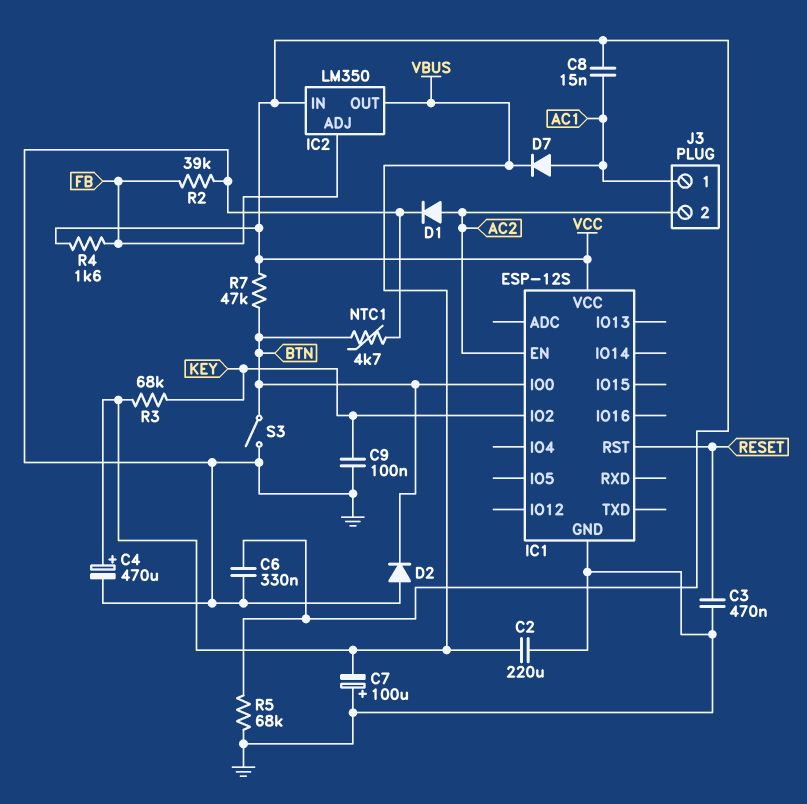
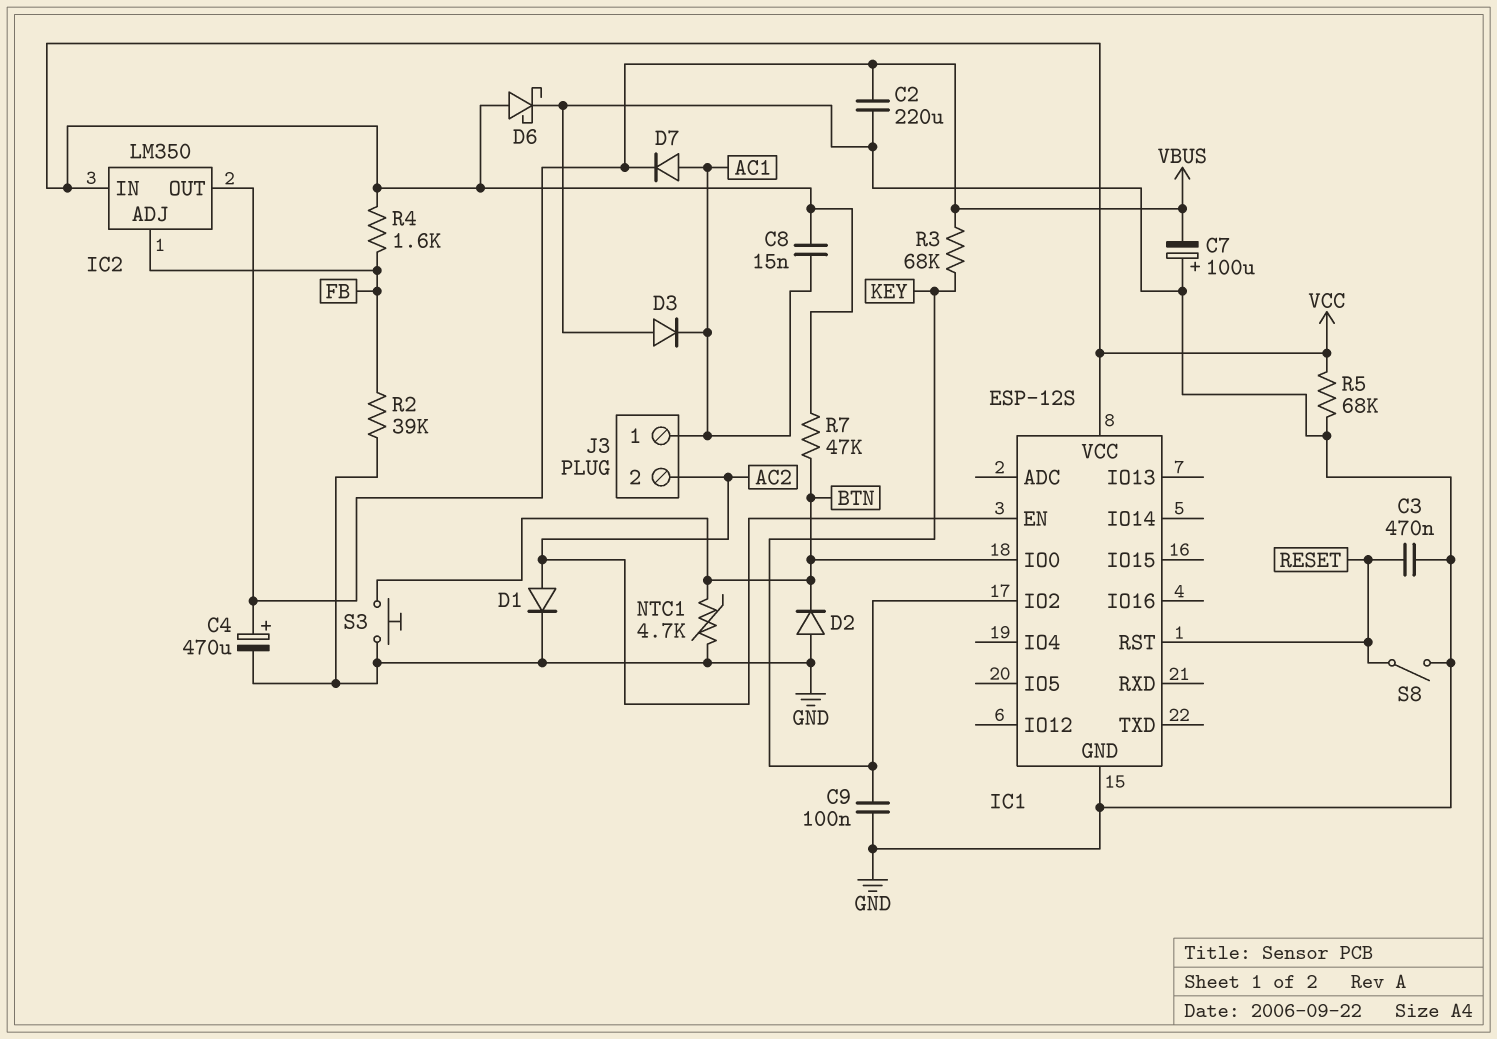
C6: 330nF (GND, VCC) -> none
D3: none -> diode (A GND, K AC1)
D6: none -> schottky (A VCC, K GND)
S3: switch (BTN, GND) -> button (BTN, GND)
S8: none -> switch (GND, RESET)

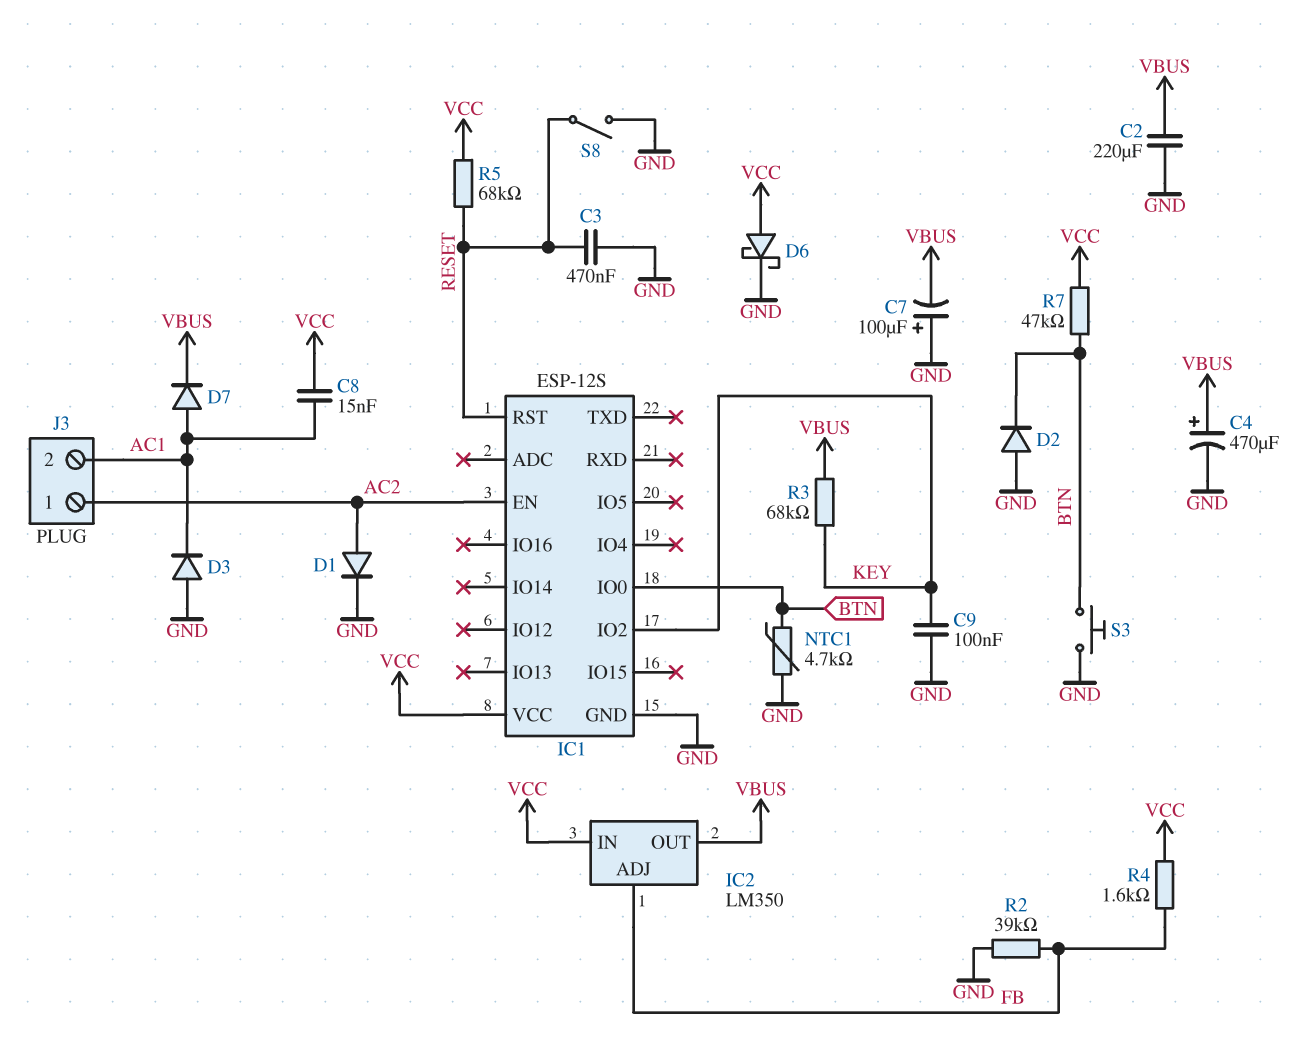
J3 pin 1: AC1 -> AC2
J3 pin 2: AC2 -> AC1
R5: 68k (GND, VCC) -> 68k (RESET, VCC)

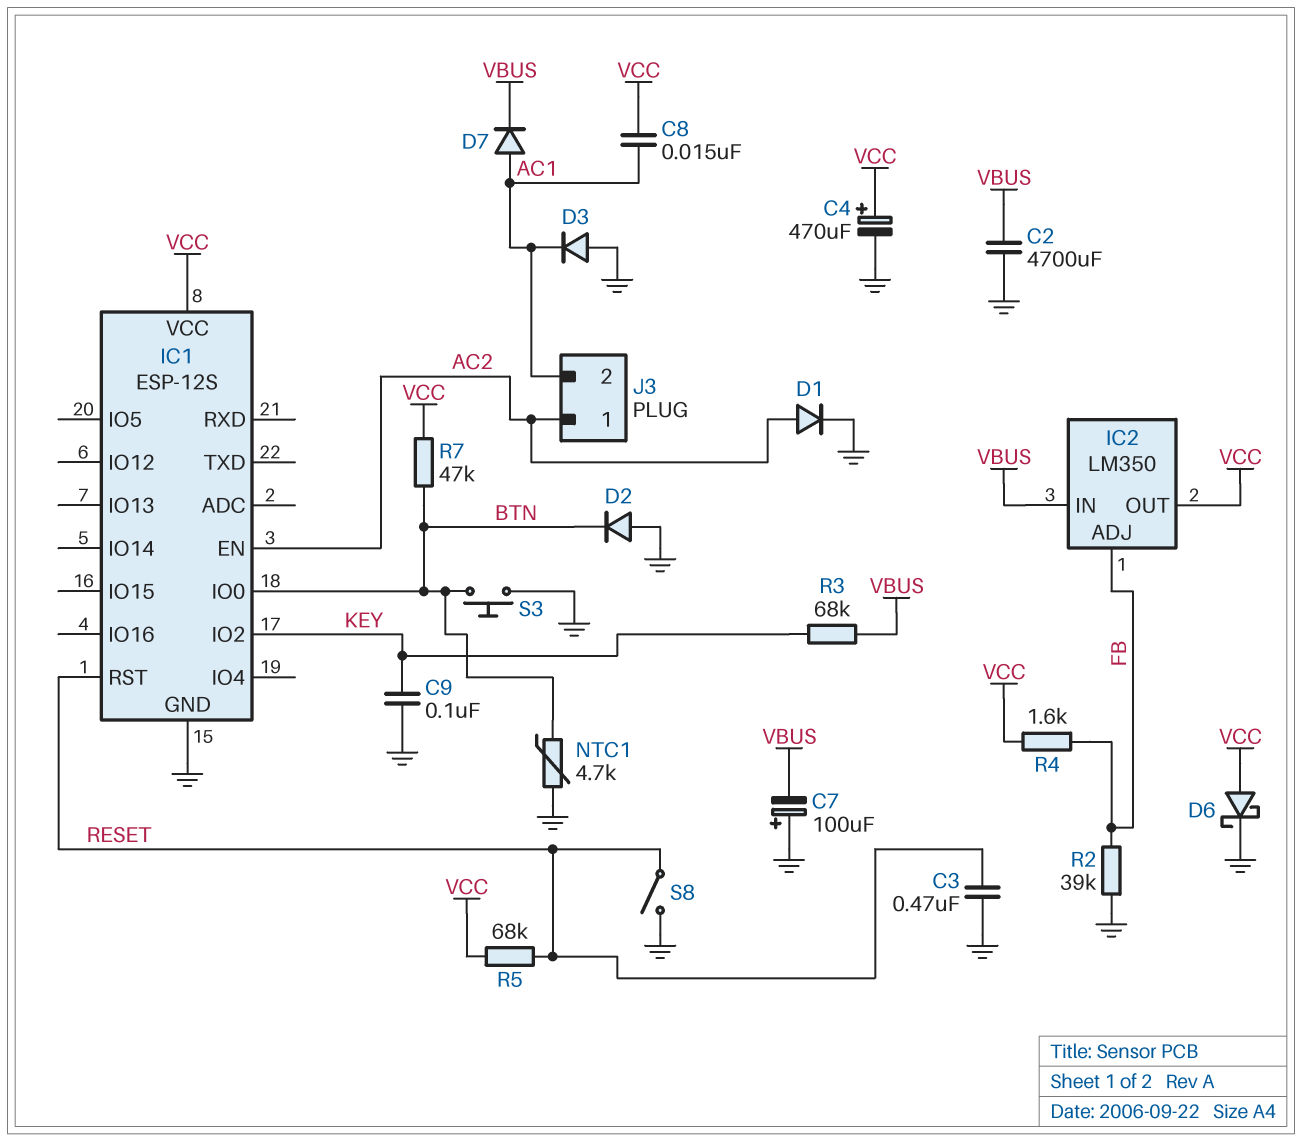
C2: 220uF (GND, VBUS) -> 4700uF (GND, VBUS)
C4: 470uF (plus VBUS, minus GND) -> 470uF (plus VCC, minus GND)
IC2 pin IN: VCC -> VBUS
IC2 pin OUT: VBUS -> VCC

